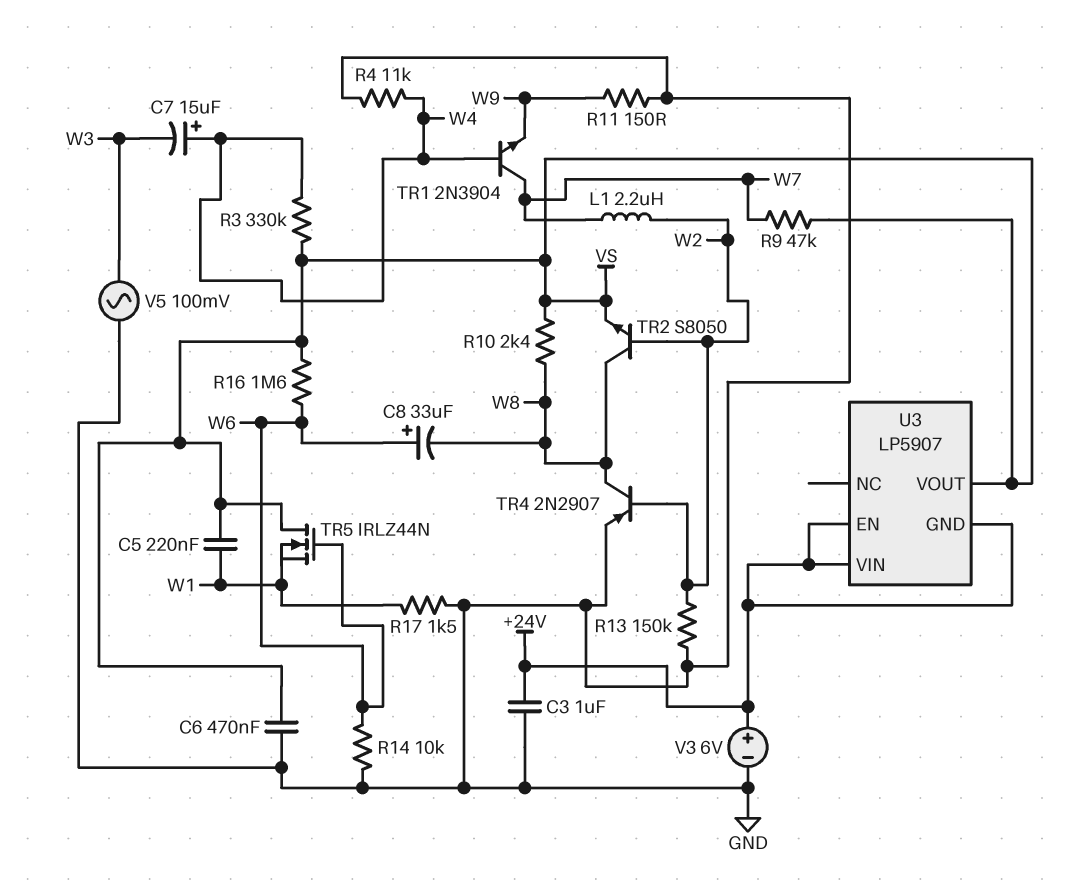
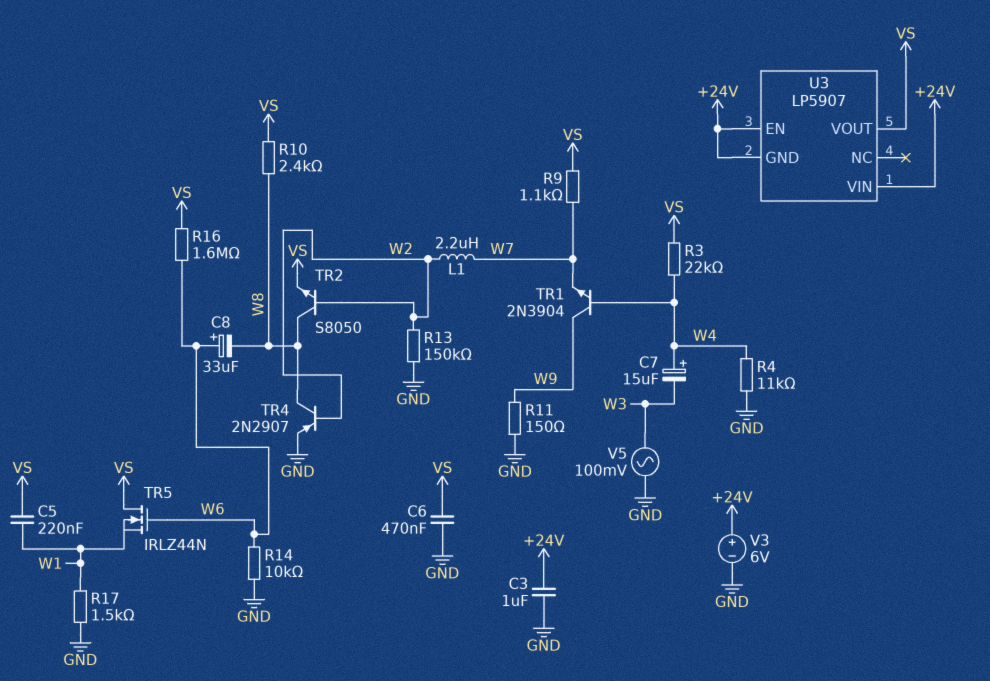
R3: 330k (VS, W4) -> 22k (VS, W4)
R9: 47k (VS, W7) -> 1.1k (VS, W7)
TR1: NPN 2N3904 (B W4, C W7, E W9) -> NPN 2N3904 (B W4, C W9, E W7)

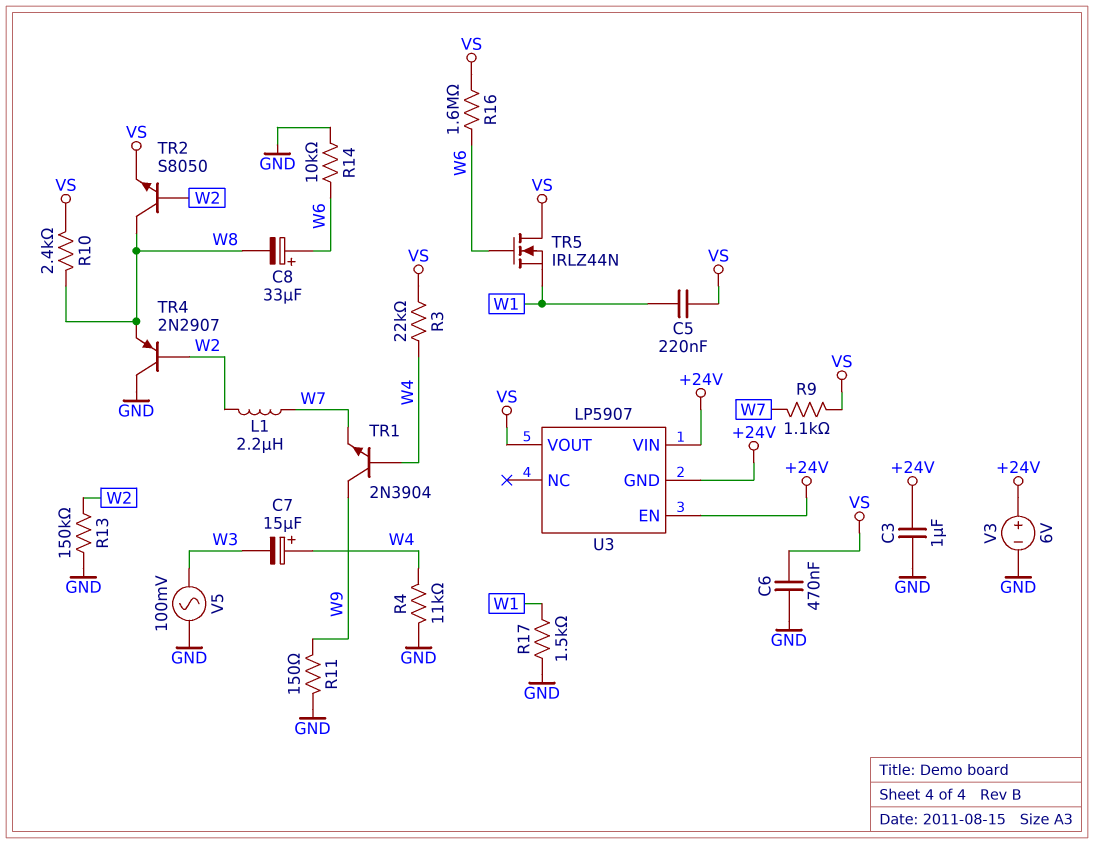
TR4: PNP 2N2907 (B W2, C W8, E GND) -> PNP 2N2907 (B W2, C GND, E W8)

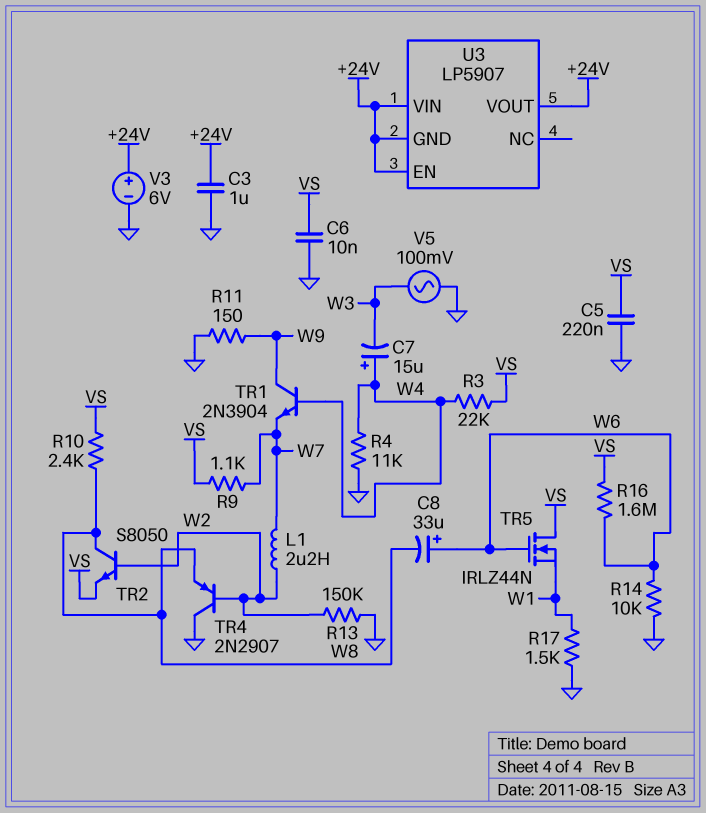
C5: 220nF (VS, W1) -> 220nF (GND, VS)
C6: 470nF (GND, VS) -> 10nF (GND, VS)
U3 pin VOUT: VS -> +24V

